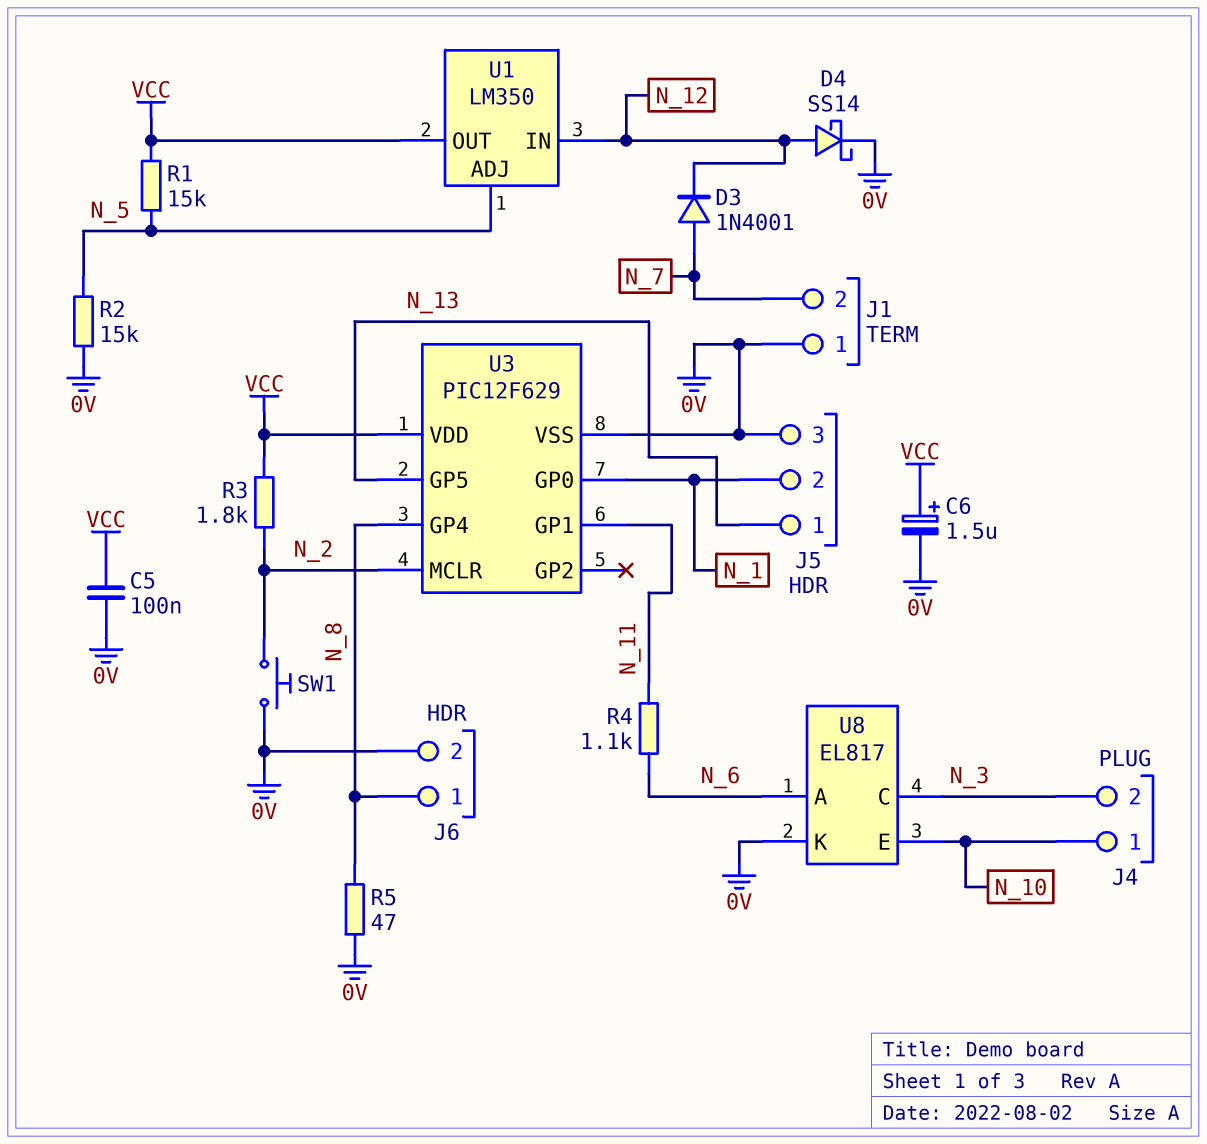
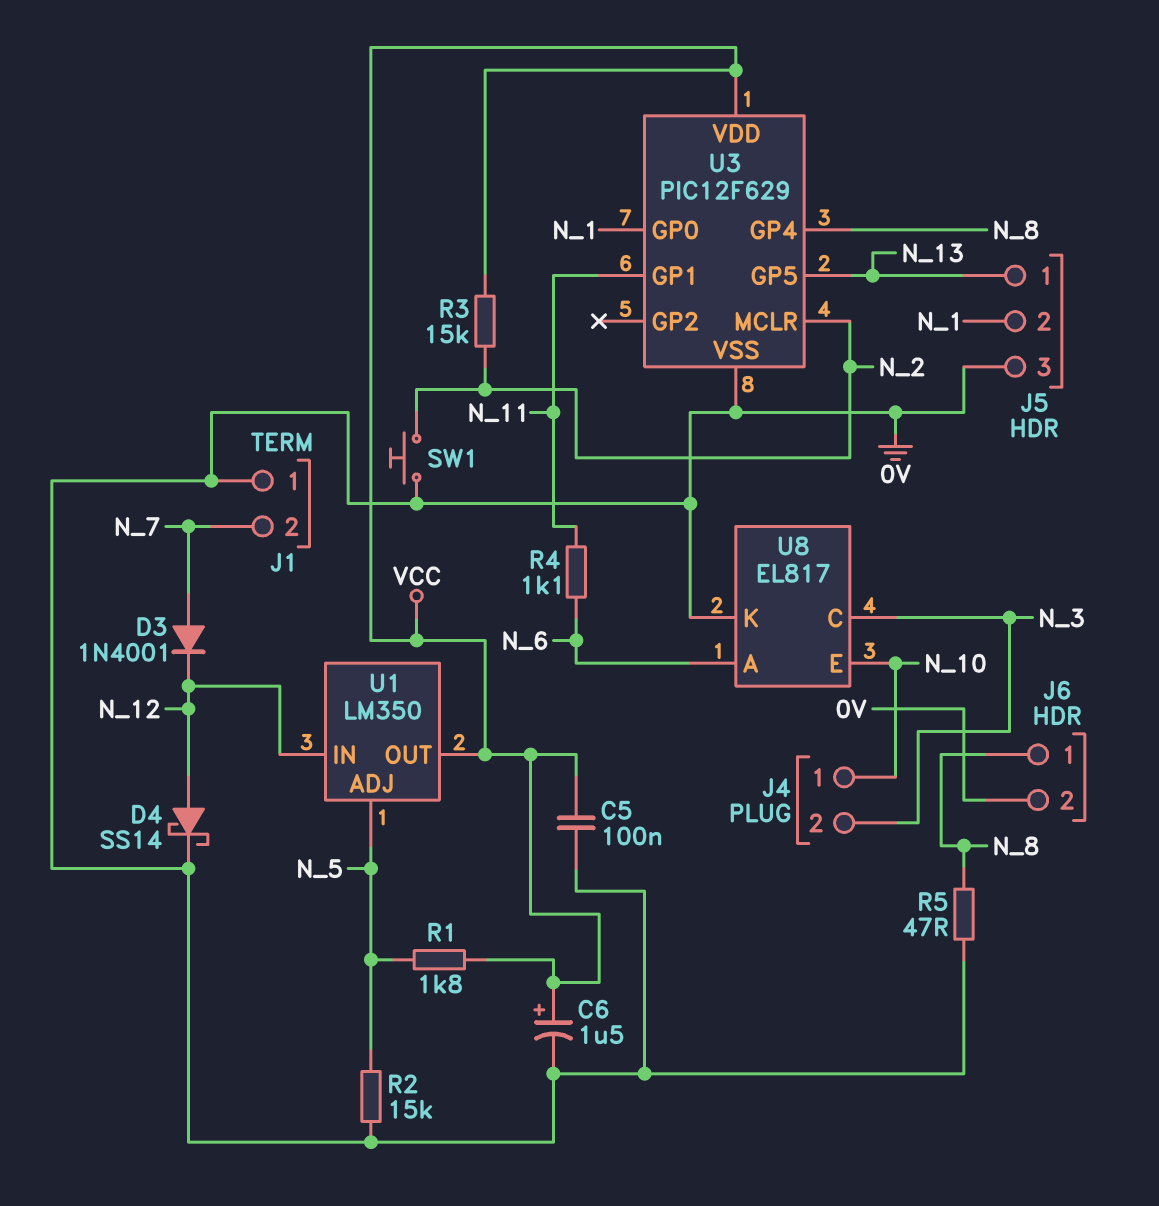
R1: 15k (N_5, VCC) -> 1.8k (N_5, VCC)
R3: 1.8k (N_2, VCC) -> 15k (N_2, VCC)

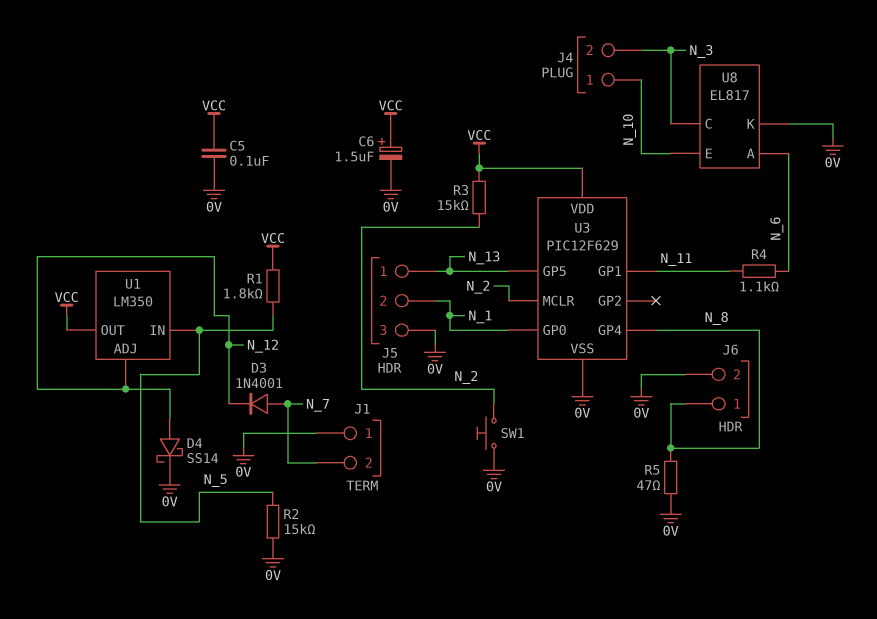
U1 pin ADJ: N_5 -> N_12
U1 pin IN: N_12 -> N_5

